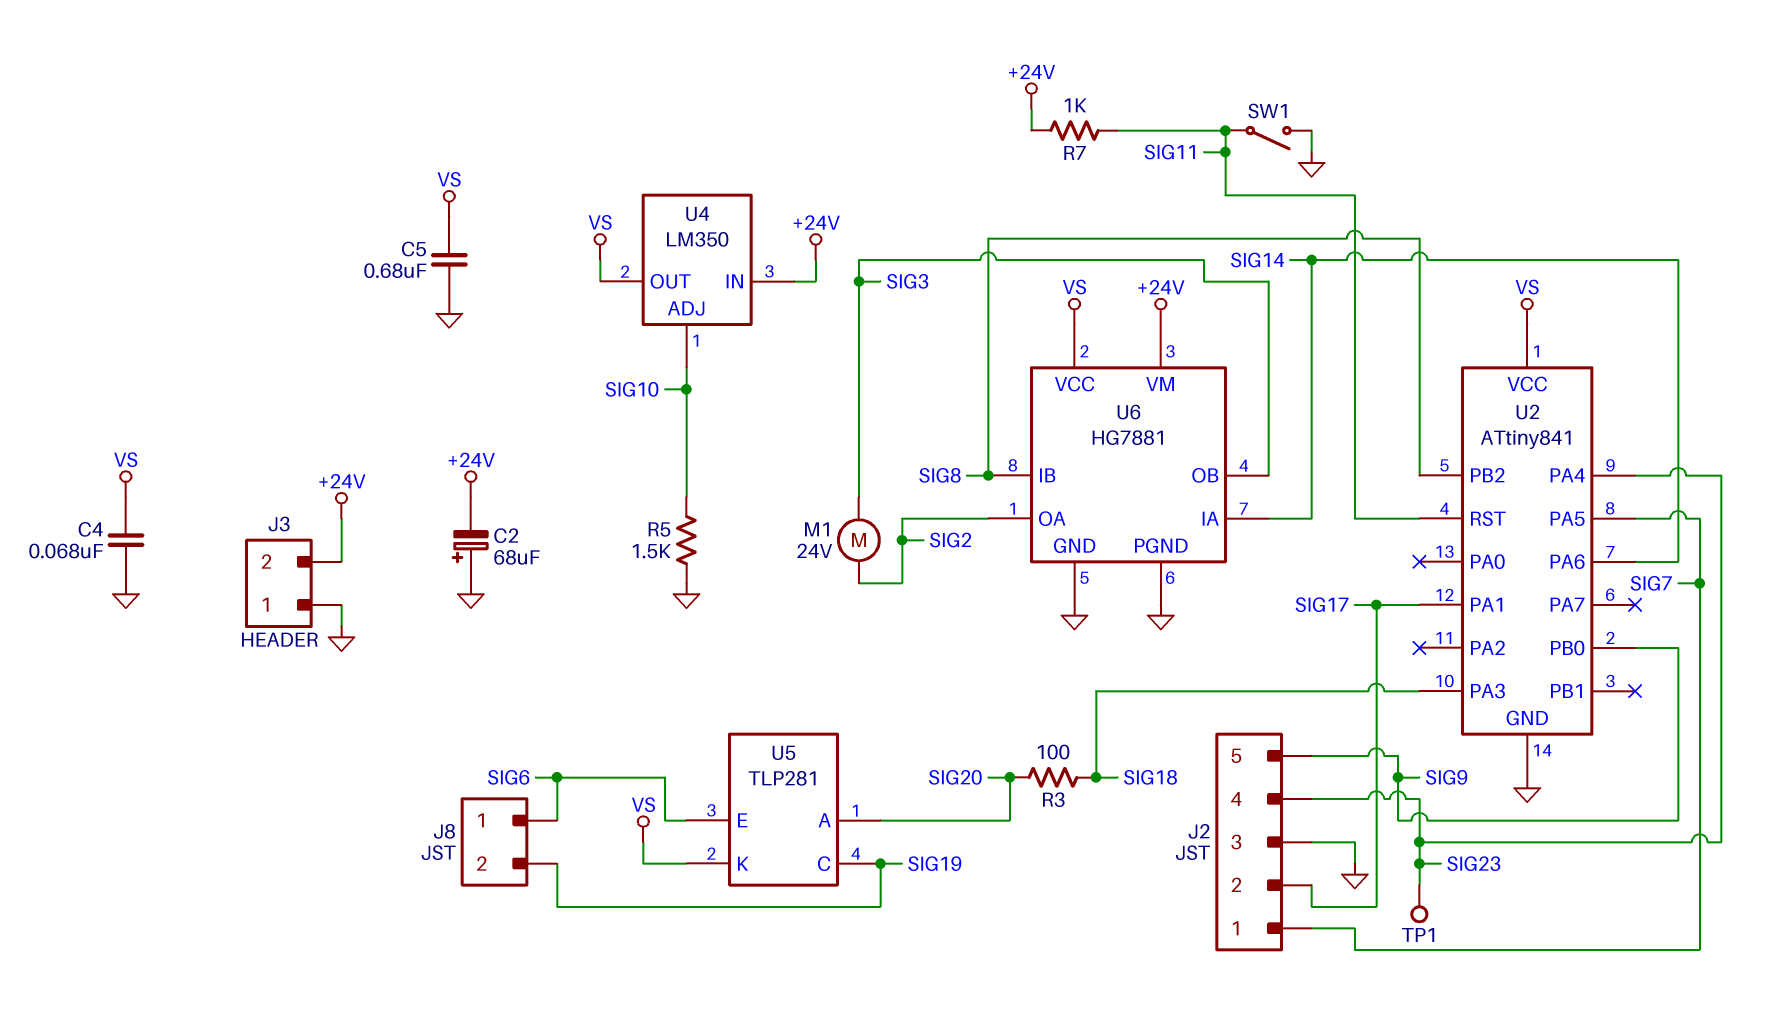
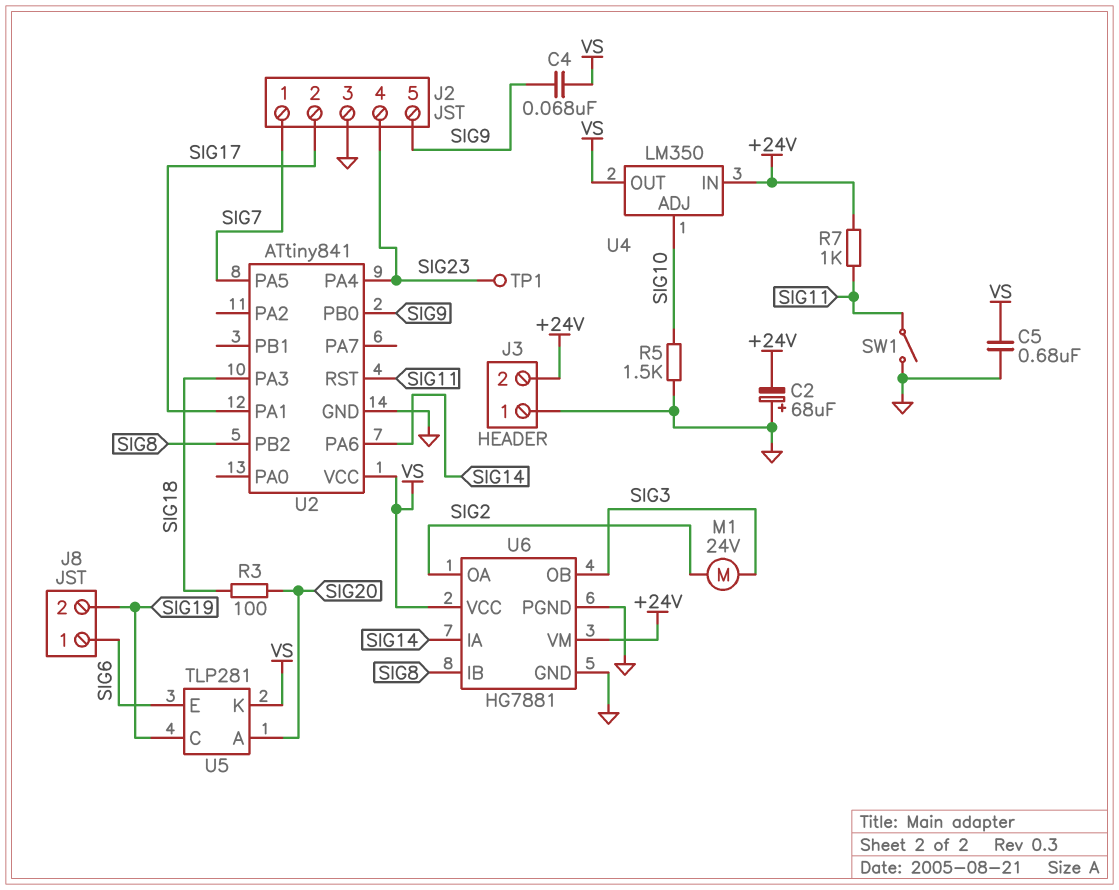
C4: 68nF (GND, VS) -> 68nF (SIG9, VS)

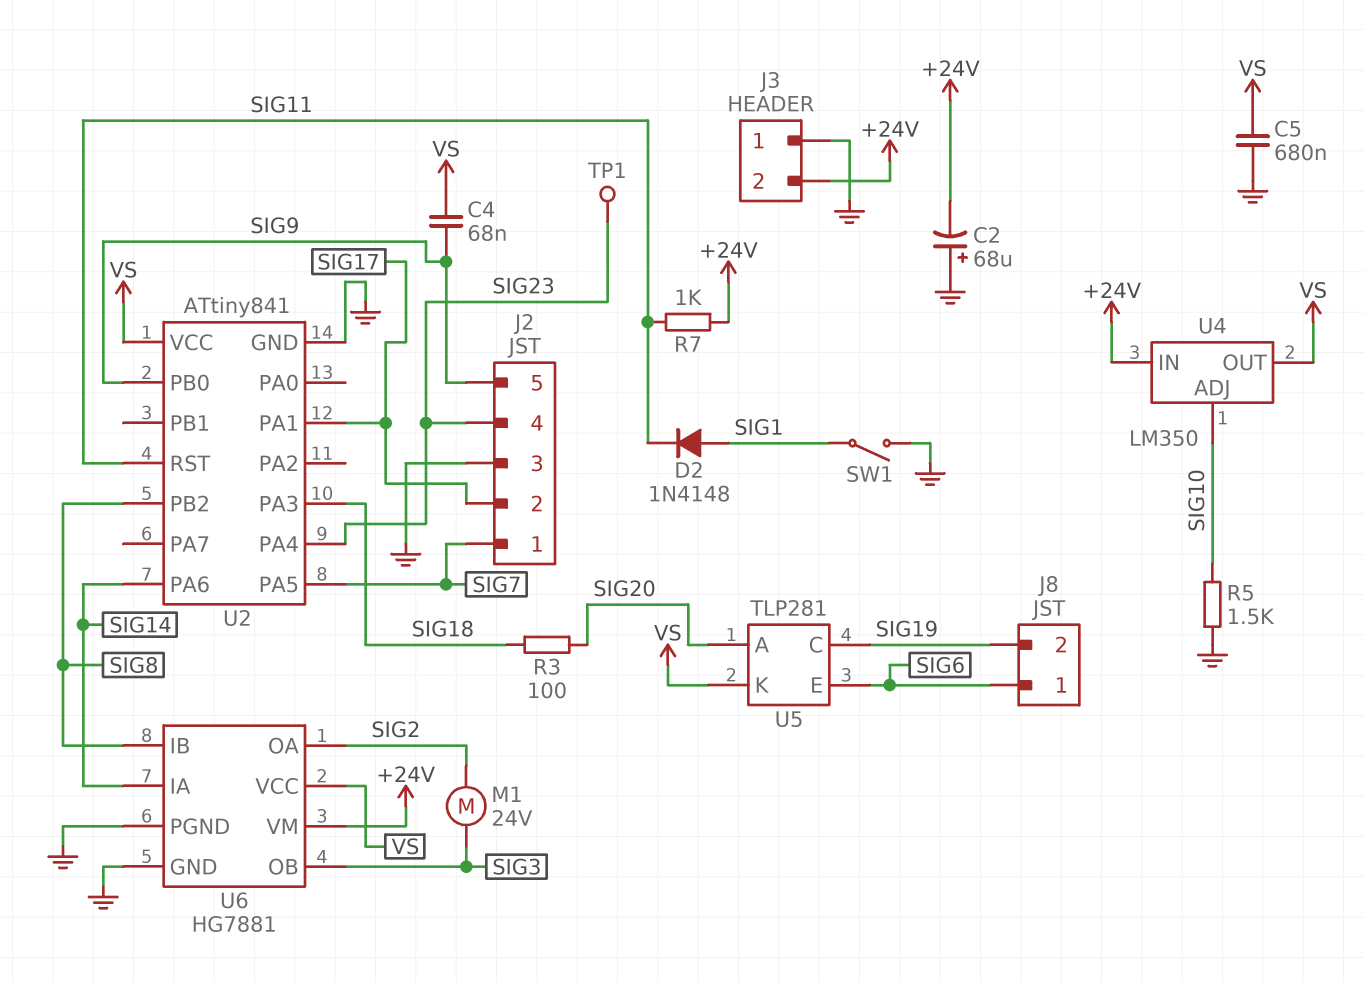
D2: none -> diode 1N4148 (A SIG1, K SIG11)
SW1: switch (GND, SIG11) -> switch (GND, SIG1)

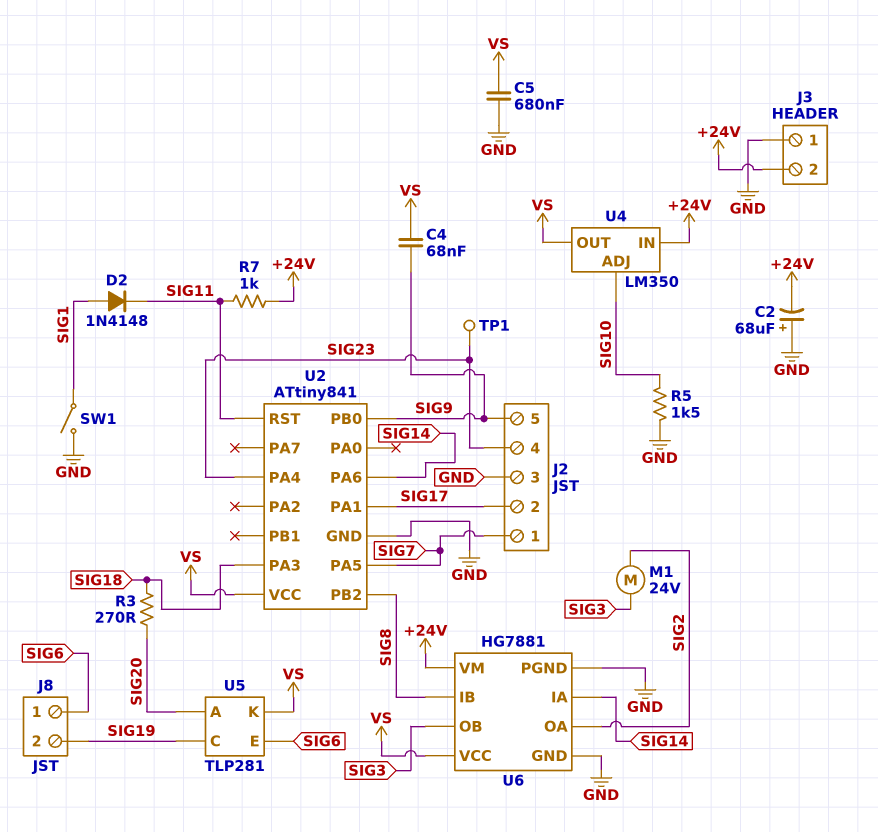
R3: 100 (SIG18, SIG20) -> 270 (SIG18, SIG20)

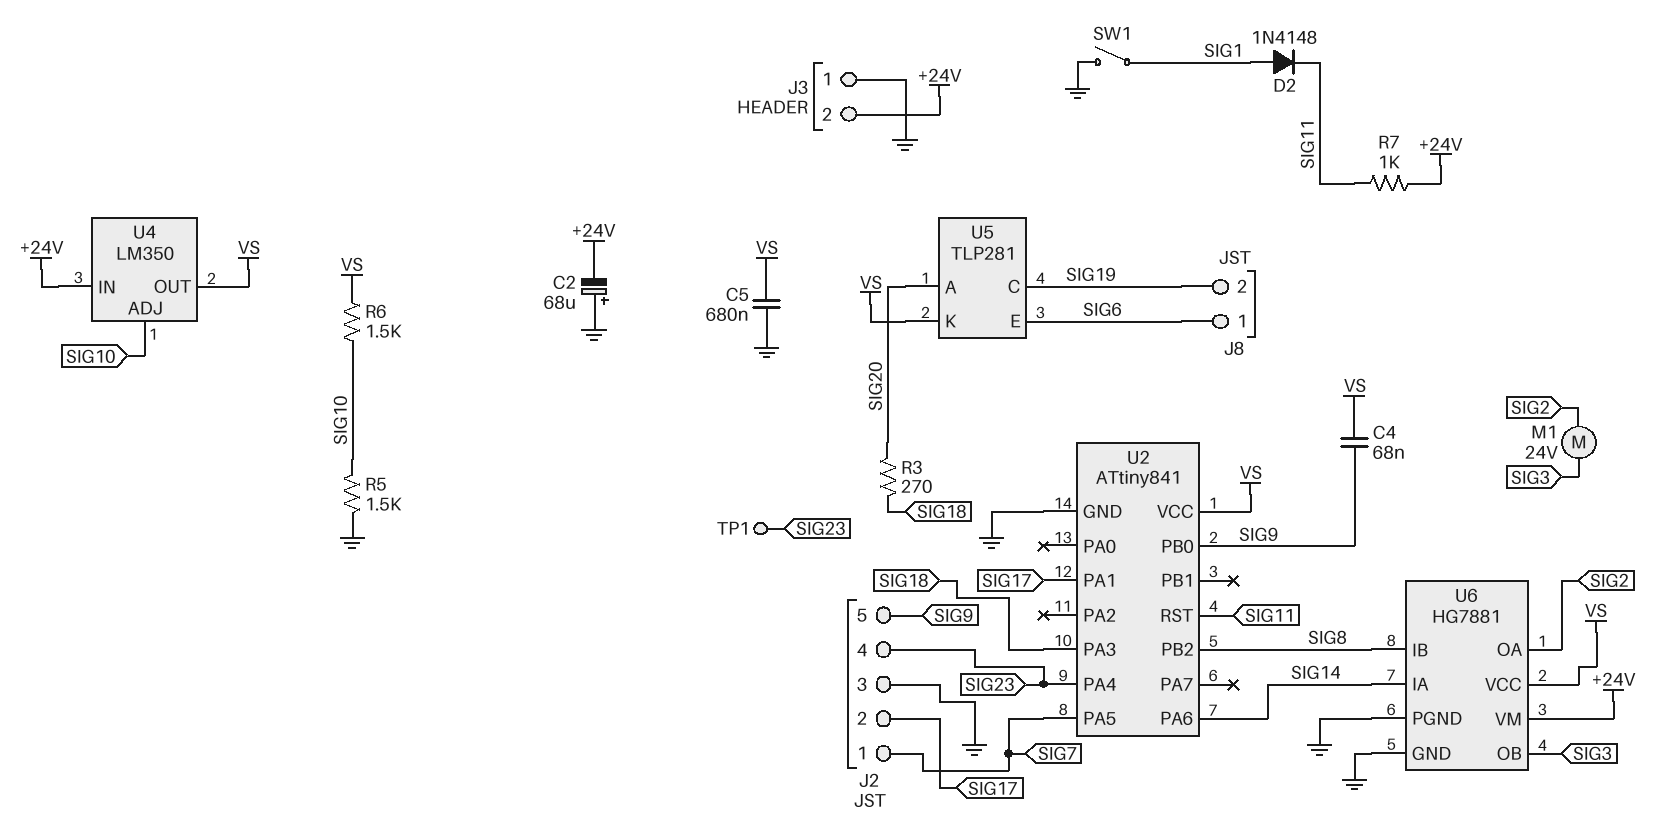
R6: none -> 1.5k (SIG10, VS)

